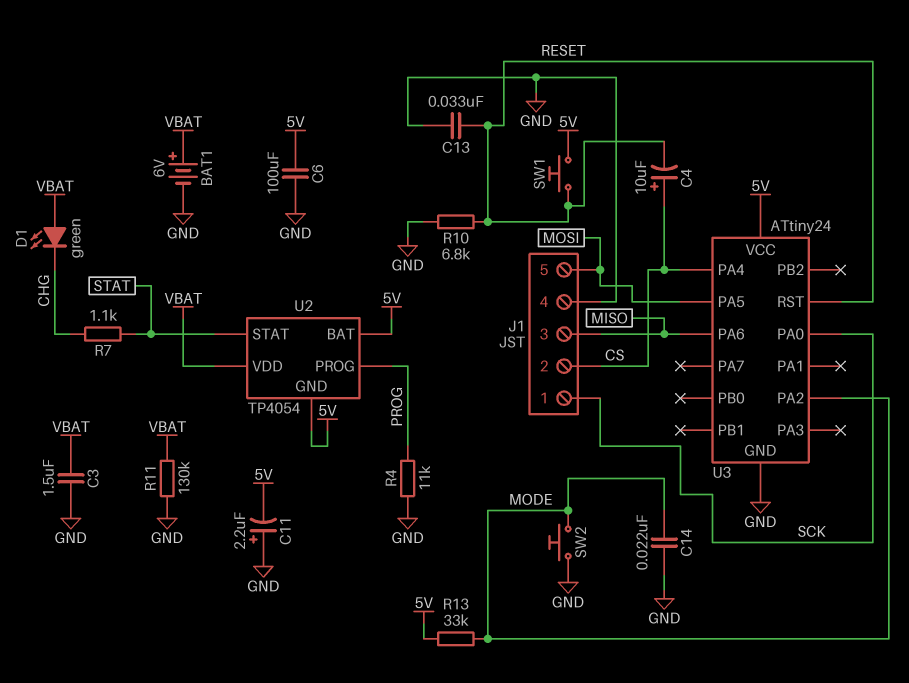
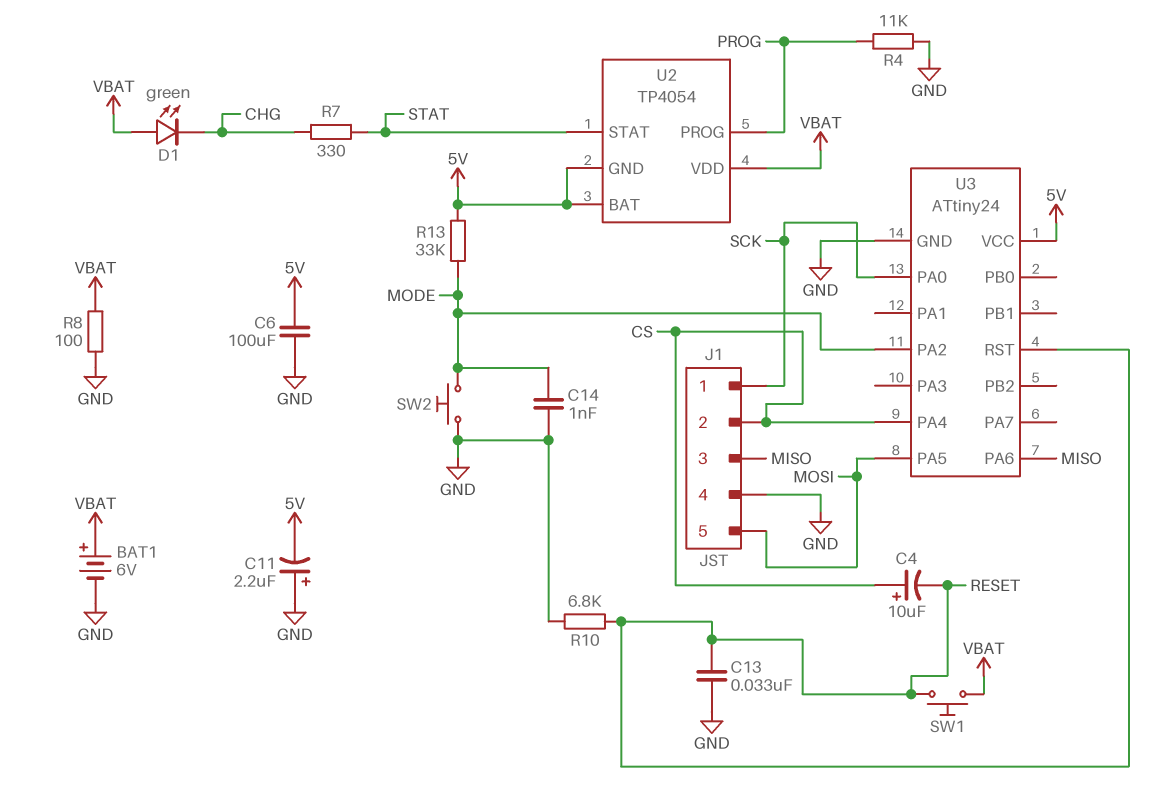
C3: 1.5uF (GND, VBAT) -> none
C14: 22nF (GND, MODE) -> 1nF (GND, MODE)
R7: 1.1k (CHG, STAT) -> 330 (CHG, STAT)
R8: none -> 100 (GND, VBAT)
R11: 130k (GND, VBAT) -> none
SW1: button (5V, RESET) -> button (RESET, VBAT)

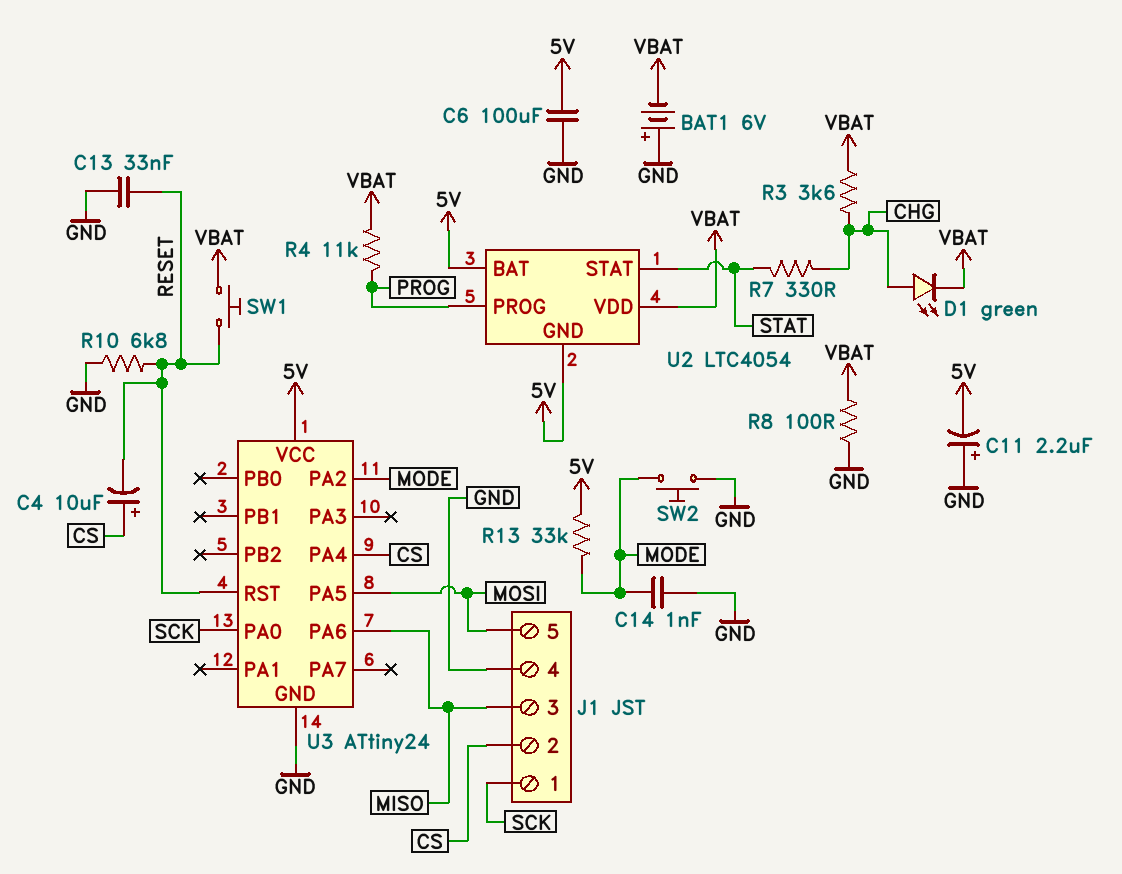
BAT1: 6V (plus VBAT, minus GND) -> 6V (plus GND, minus VBAT)
D1: LED green (A VBAT, K CHG) -> LED green (A CHG, K VBAT)
R3: none -> 3.6k (CHG, VBAT)
R4: 11k (GND, PROG) -> 11k (PROG, VBAT)
U2: TP4054 -> LTC4054

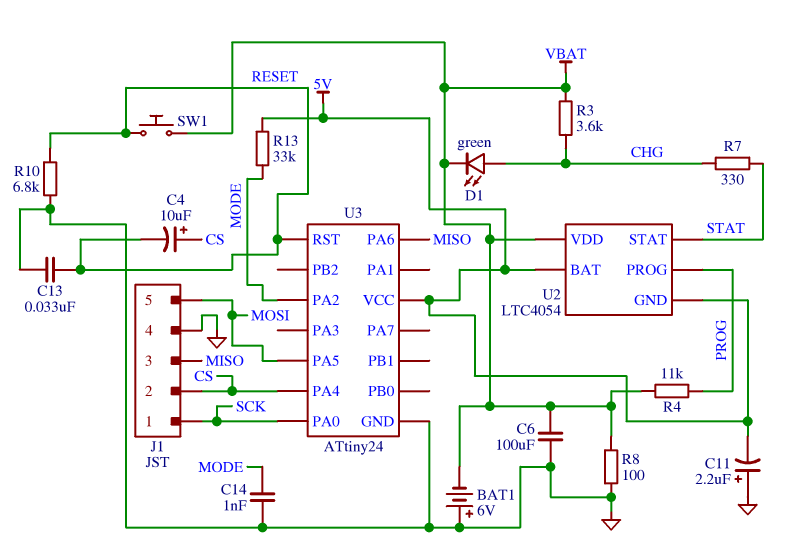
C6: 100uF (5V, GND) -> 100uF (GND, VBAT)
SW2: button (GND, MODE) -> none

